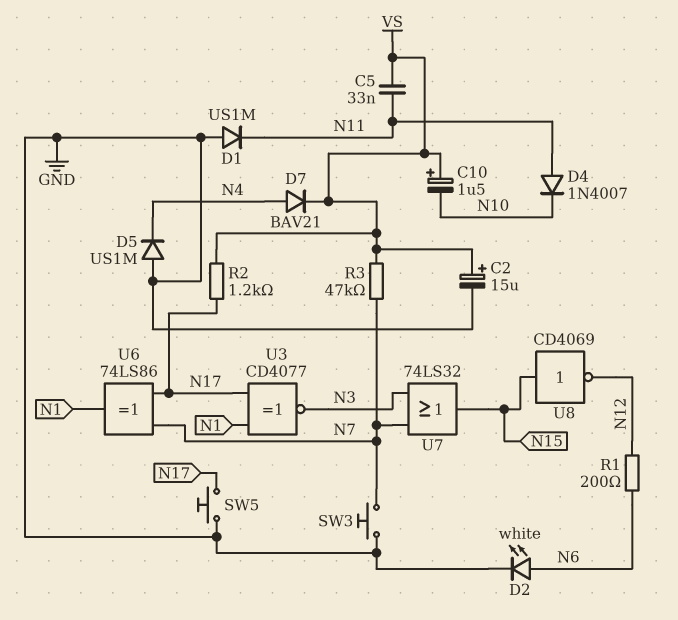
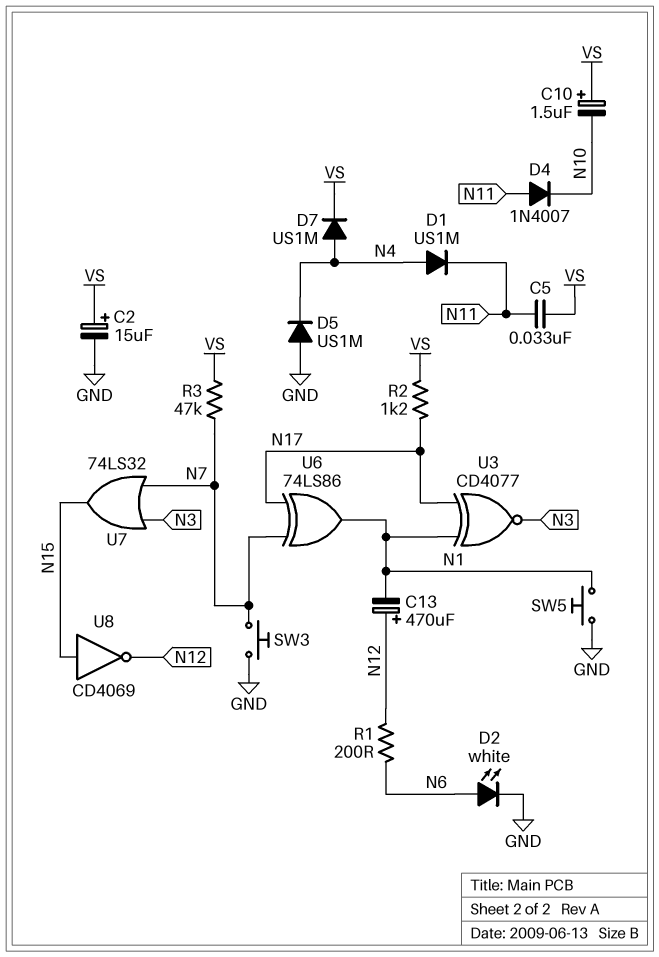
C13: none -> 470uF (plus N12, minus N1)
D1: diode US1M (A GND, K N11) -> diode US1M (A N4, K N11)
D7: diode BAV21 (A N4, K VS) -> diode US1M (A N4, K VS)
SW5: button (GND, N17) -> button (GND, N1)

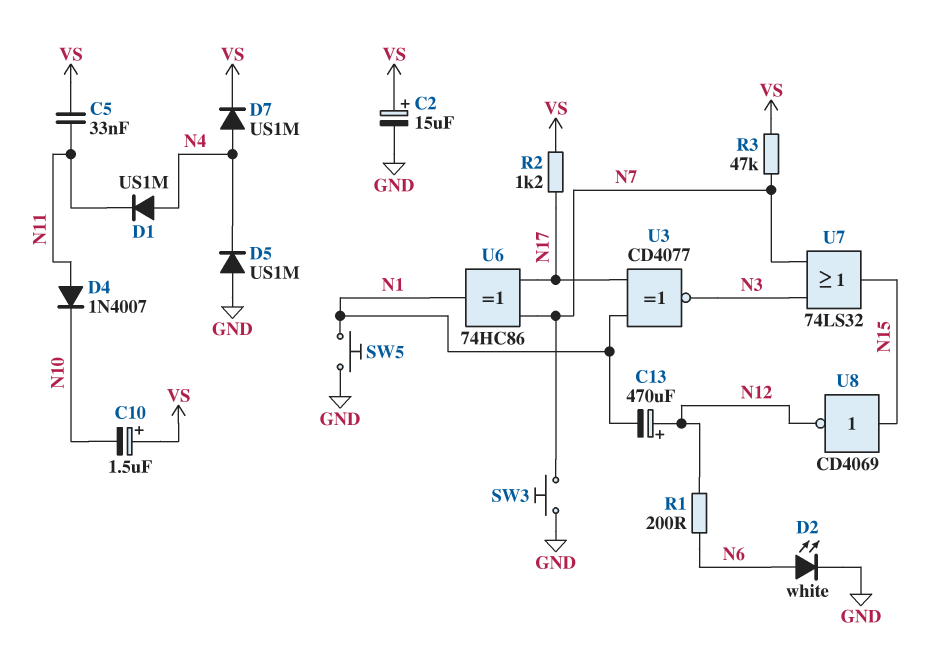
U6: XOR 74LS86 (in N7, in N17, out N1) -> XOR 74HC86 (in N7, in N17, out N1)

